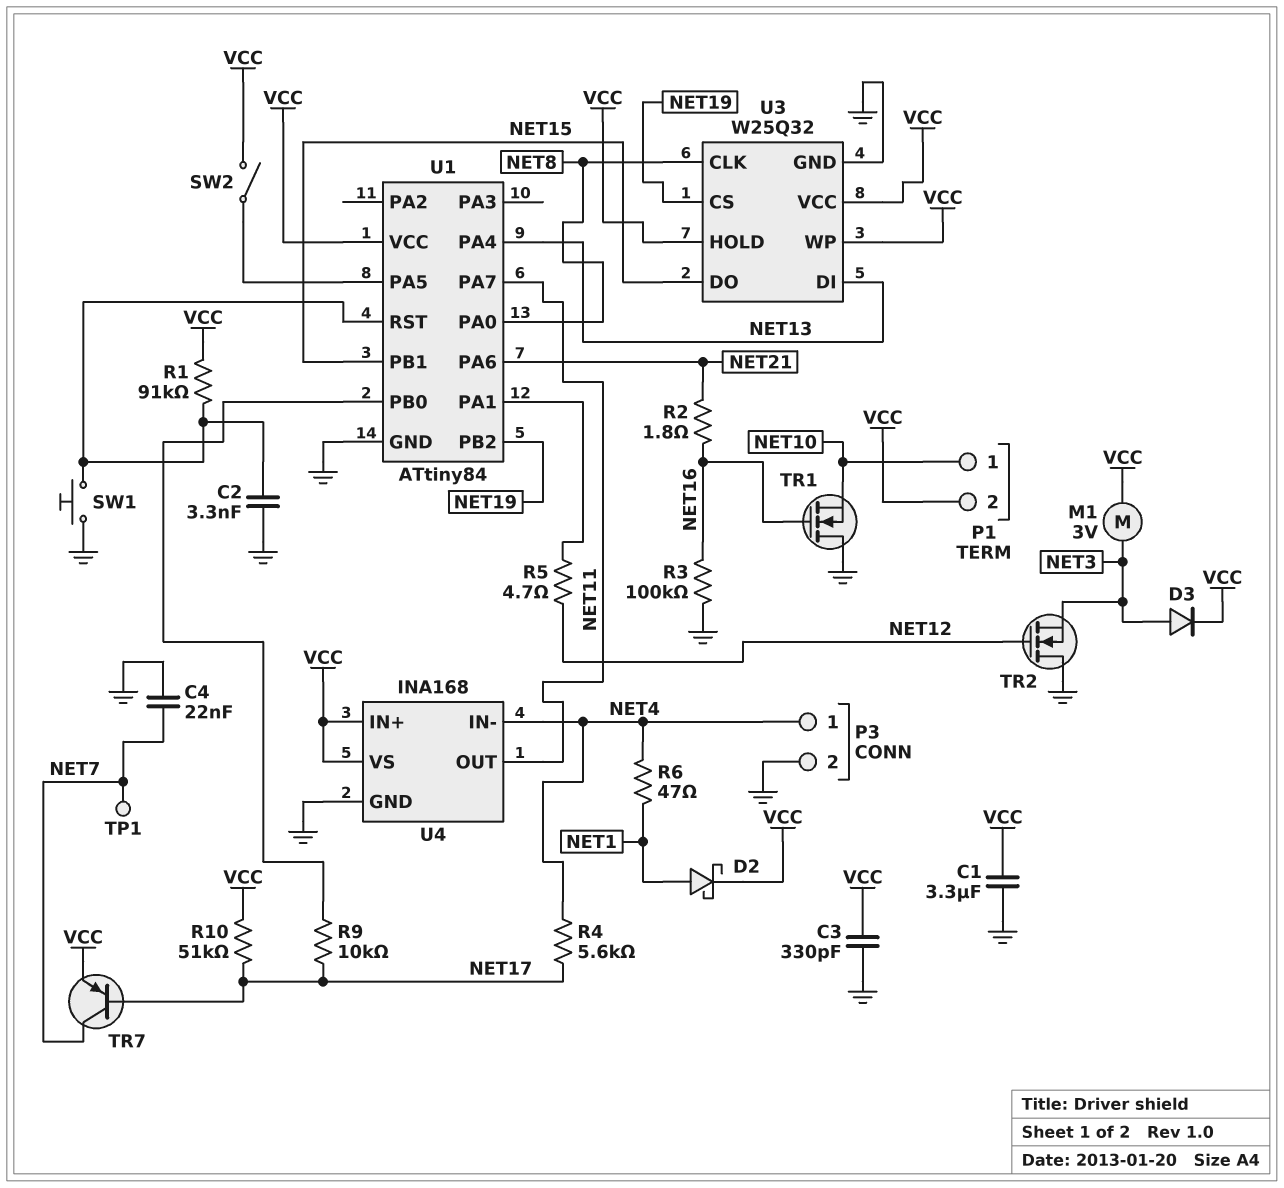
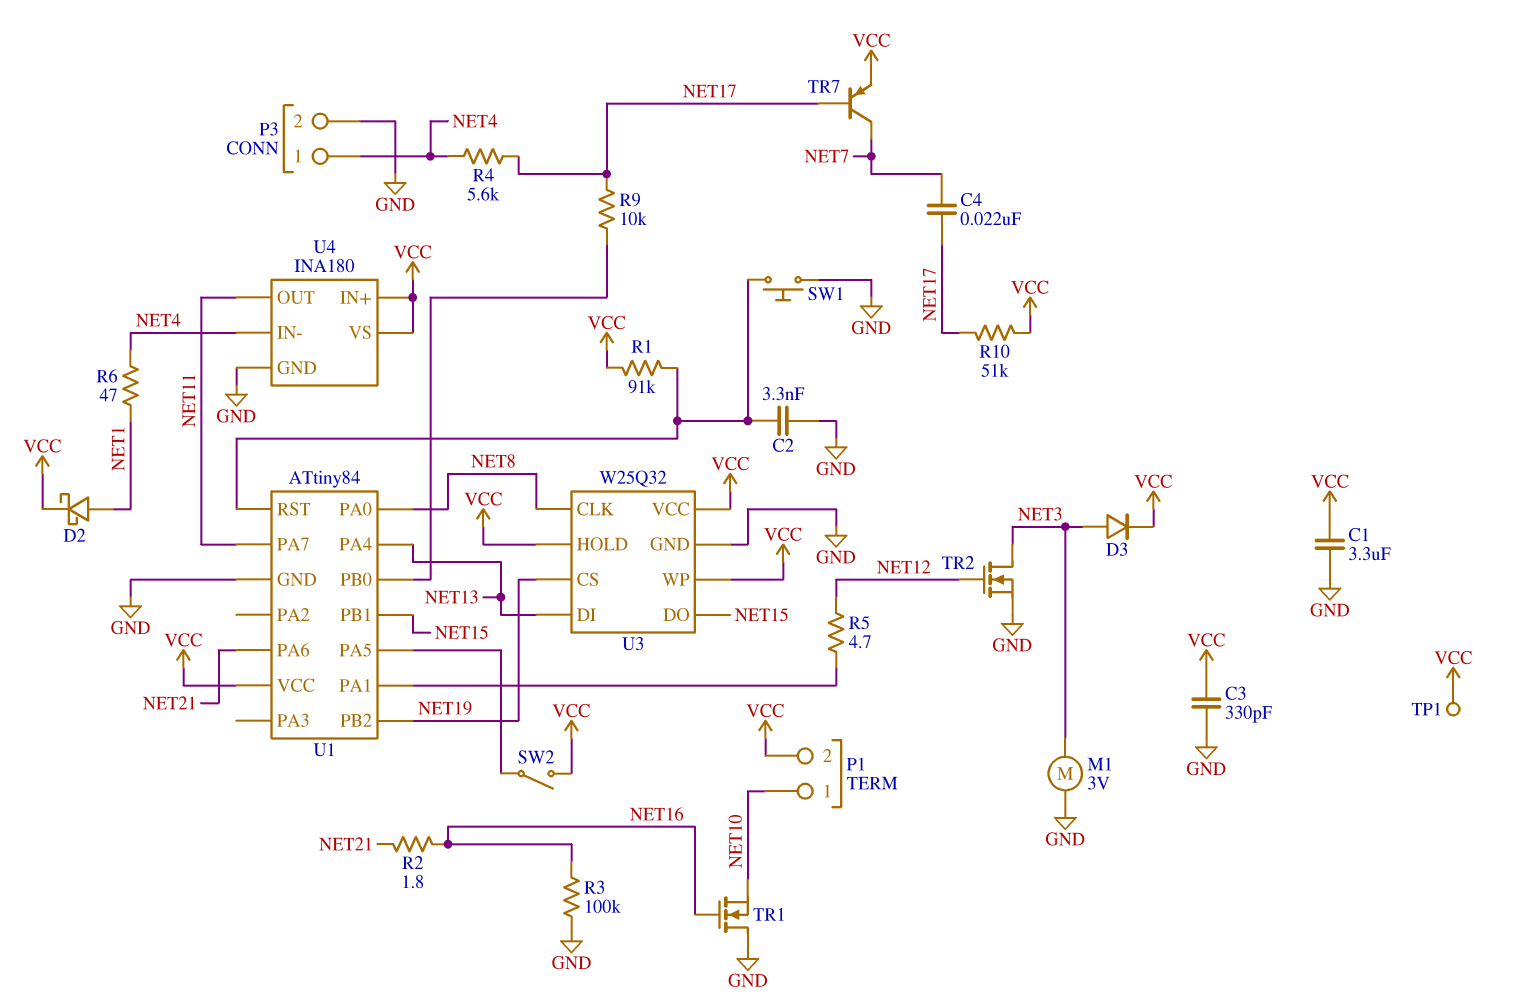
C4: 22nF (GND, NET7) -> 22nF (NET7, NET17)
M1: motor 3V (NET3, VCC) -> motor 3V (GND, NET3)
TP1: test point (NET7) -> test point (VCC)
TR2: NMOS (G NET12, D GND, S NET3) -> NMOS (G NET12, D NET3, S GND)
U4: INA168 -> INA180

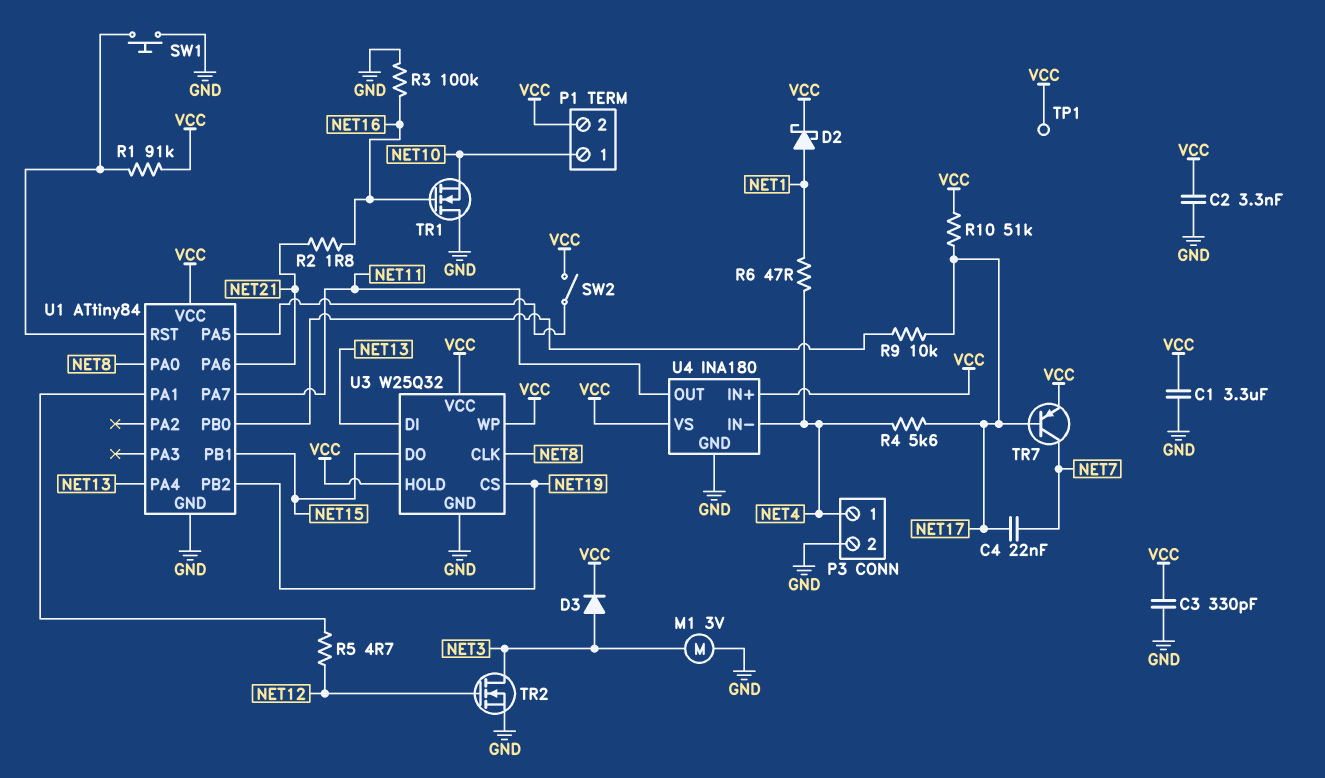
C2: 3.3nF (GND, U1/RST) -> 3.3nF (GND, VCC)

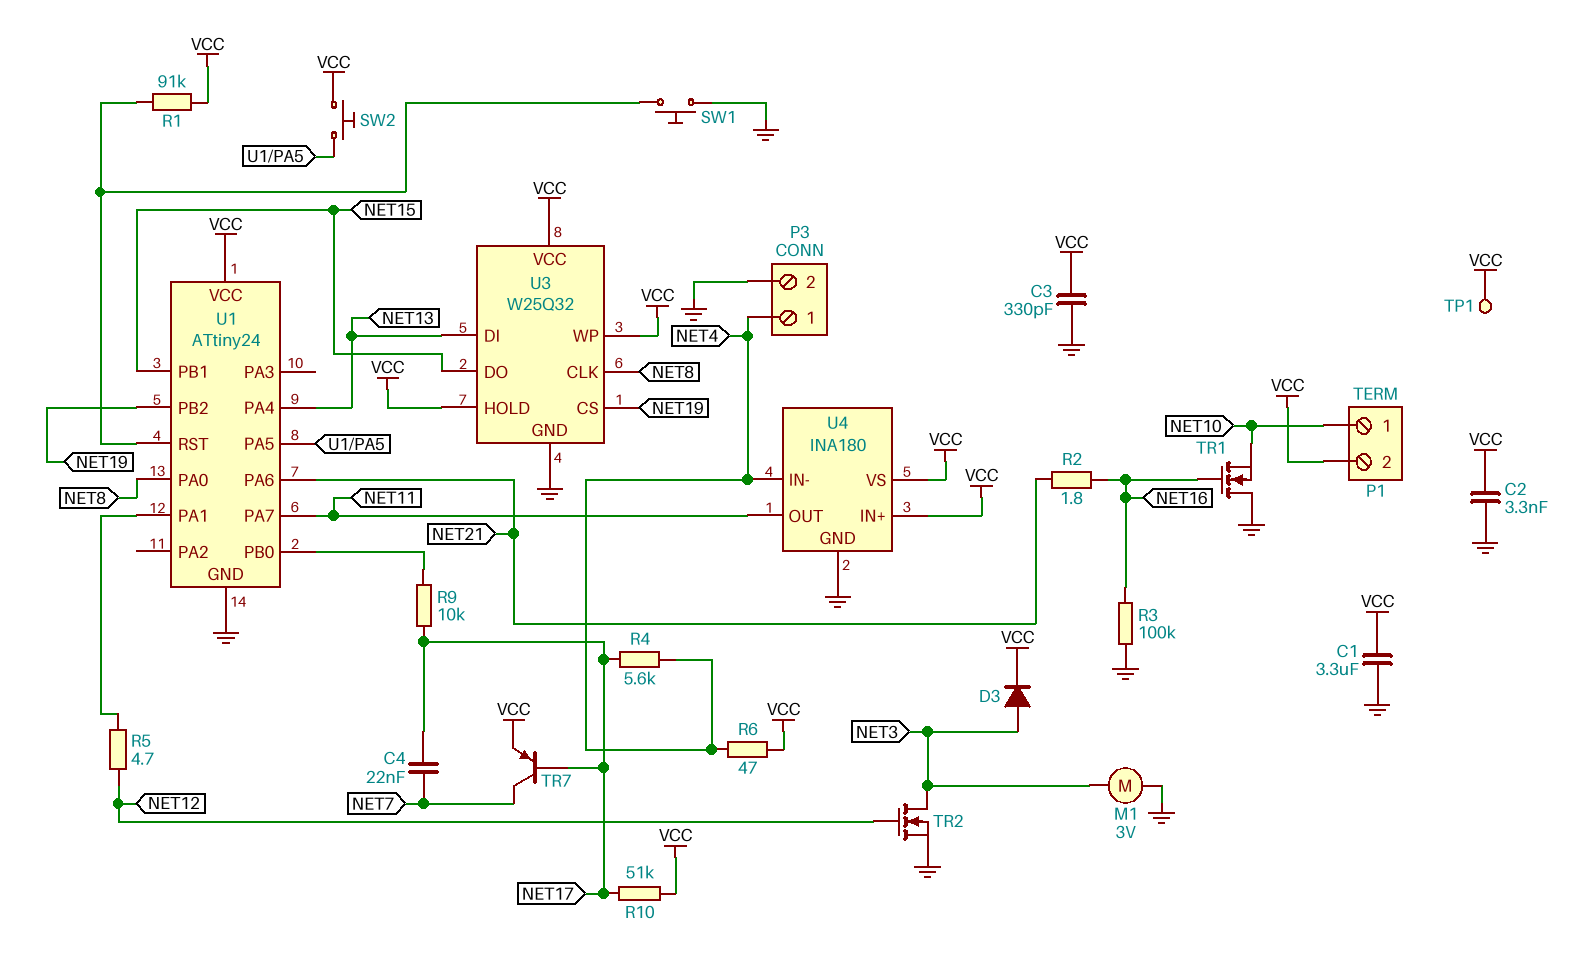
D2: schottky (A NET1, K VCC) -> none
R6: 47 (NET1, NET4) -> 47 (NET4, VCC)
SW2: switch (U1/PA5, VCC) -> button (U1/PA5, VCC)
U1: ATtiny84 -> ATtiny24

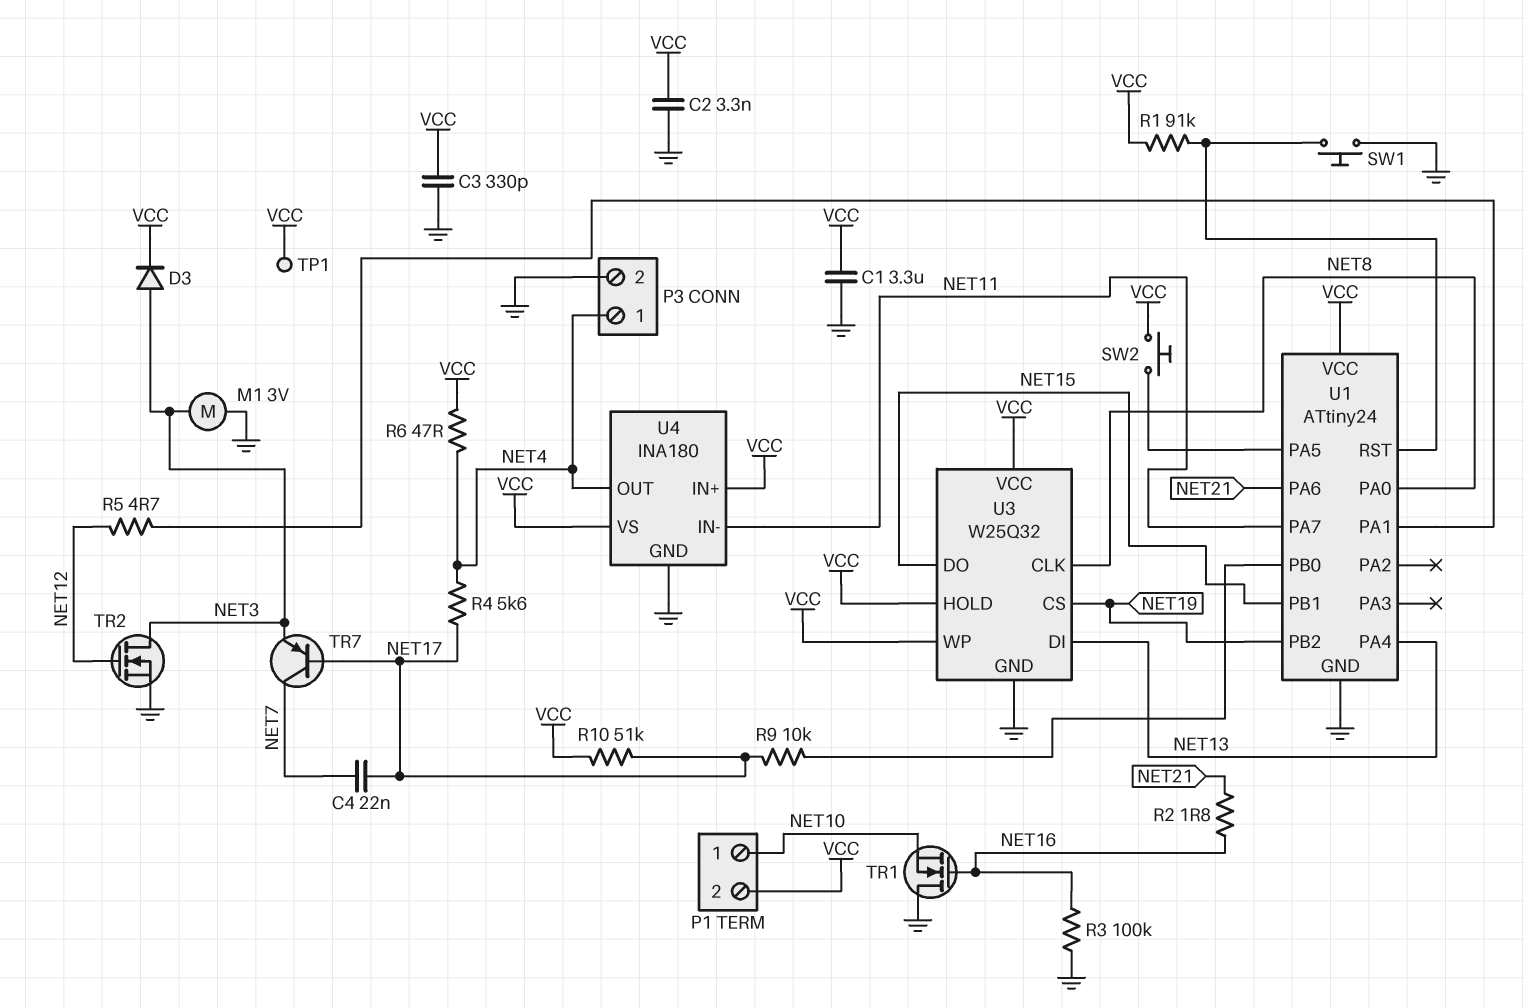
TR7: PNP (B NET17, C NET7, E VCC) -> PNP (B NET17, C NET7, E NET3)
U4 pin IN-: NET4 -> NET11
U4 pin OUT: NET11 -> NET4

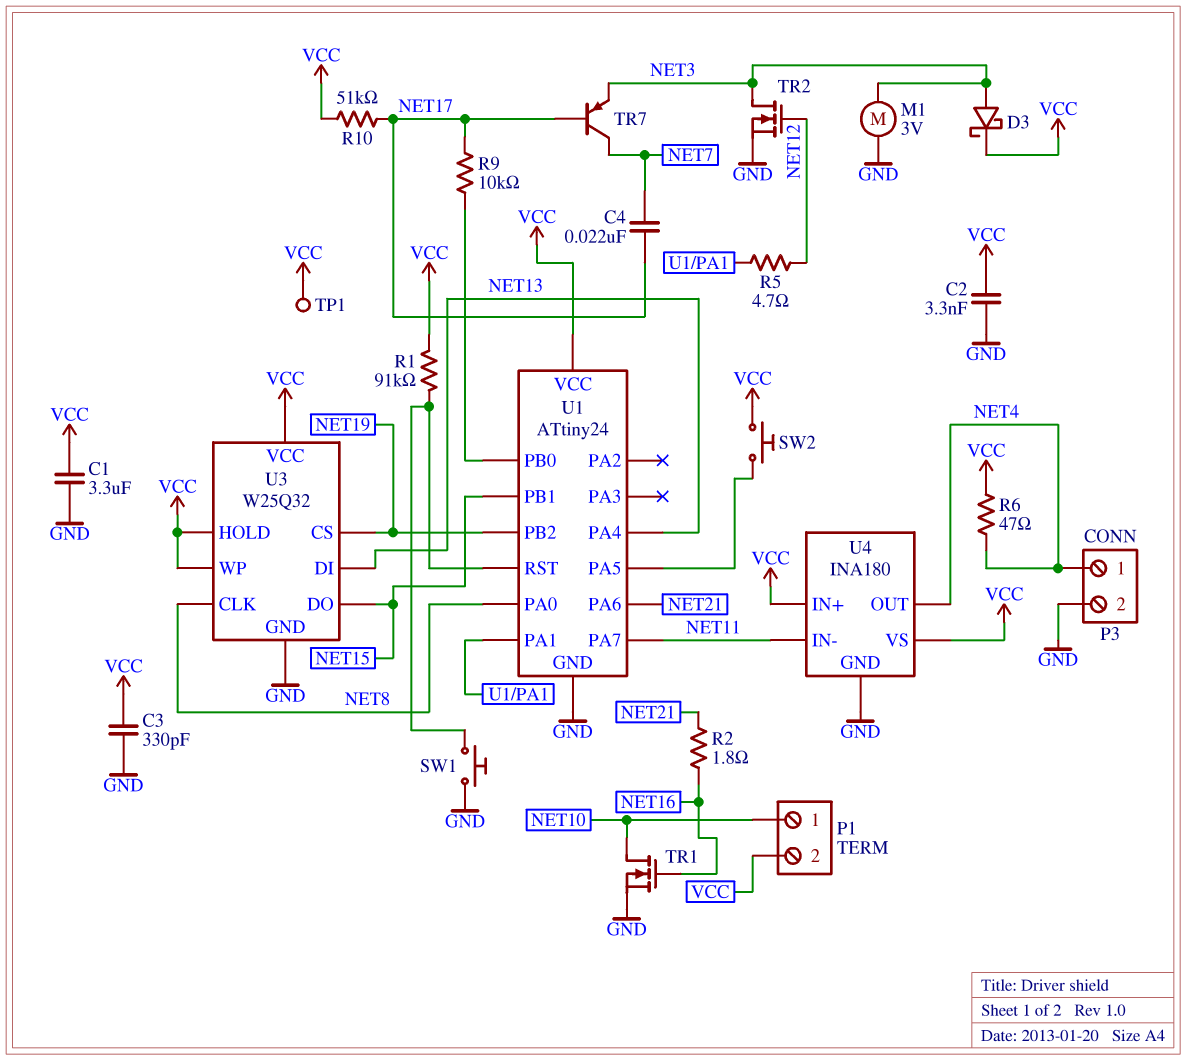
D3: diode (A NET3, K VCC) -> schottky (A NET3, K VCC)
R3: 100k (GND, NET16) -> none
R4: 5.6k (NET4, NET17) -> none
TR1: NMOS (G NET16, D GND, S NET10) -> NMOS (G NET16, D NET10, S GND)

